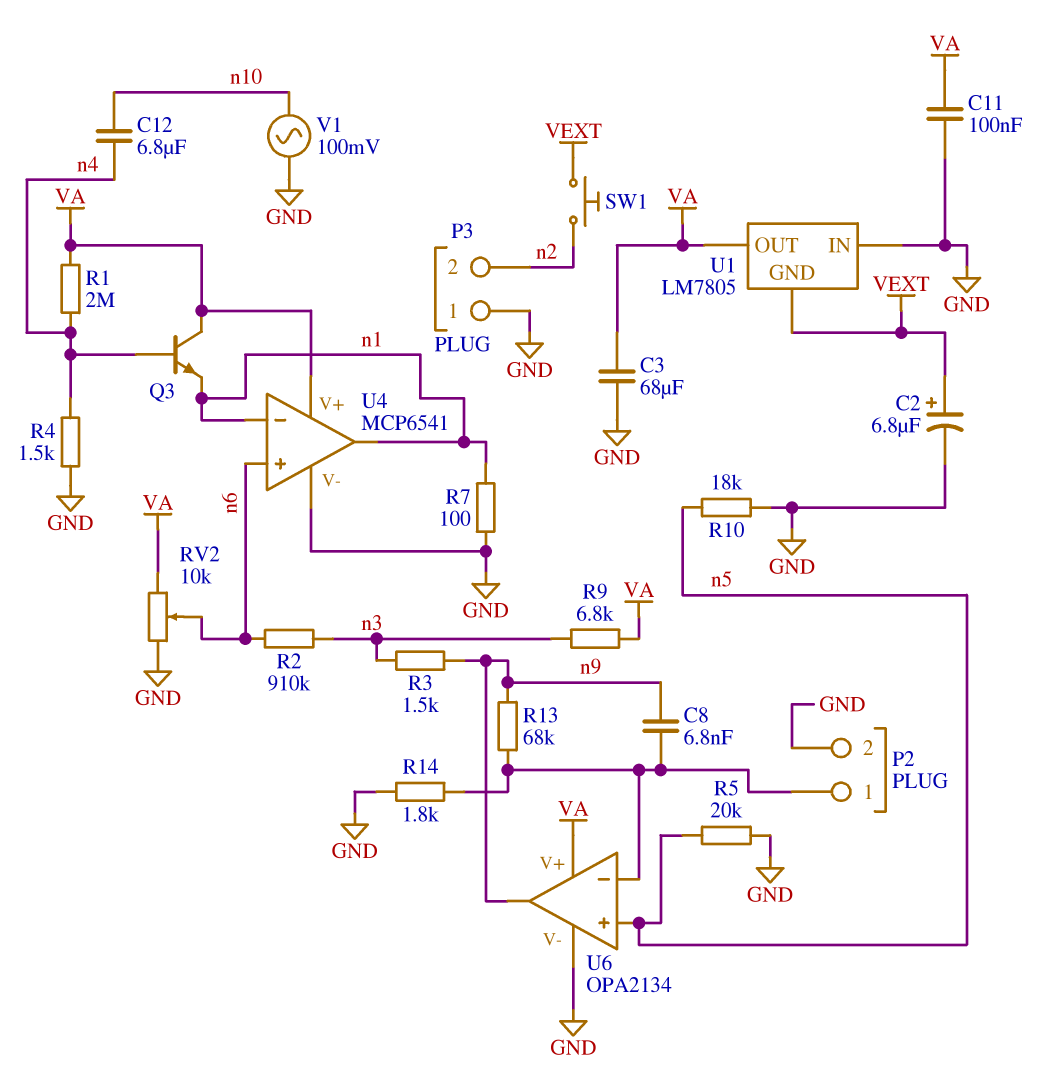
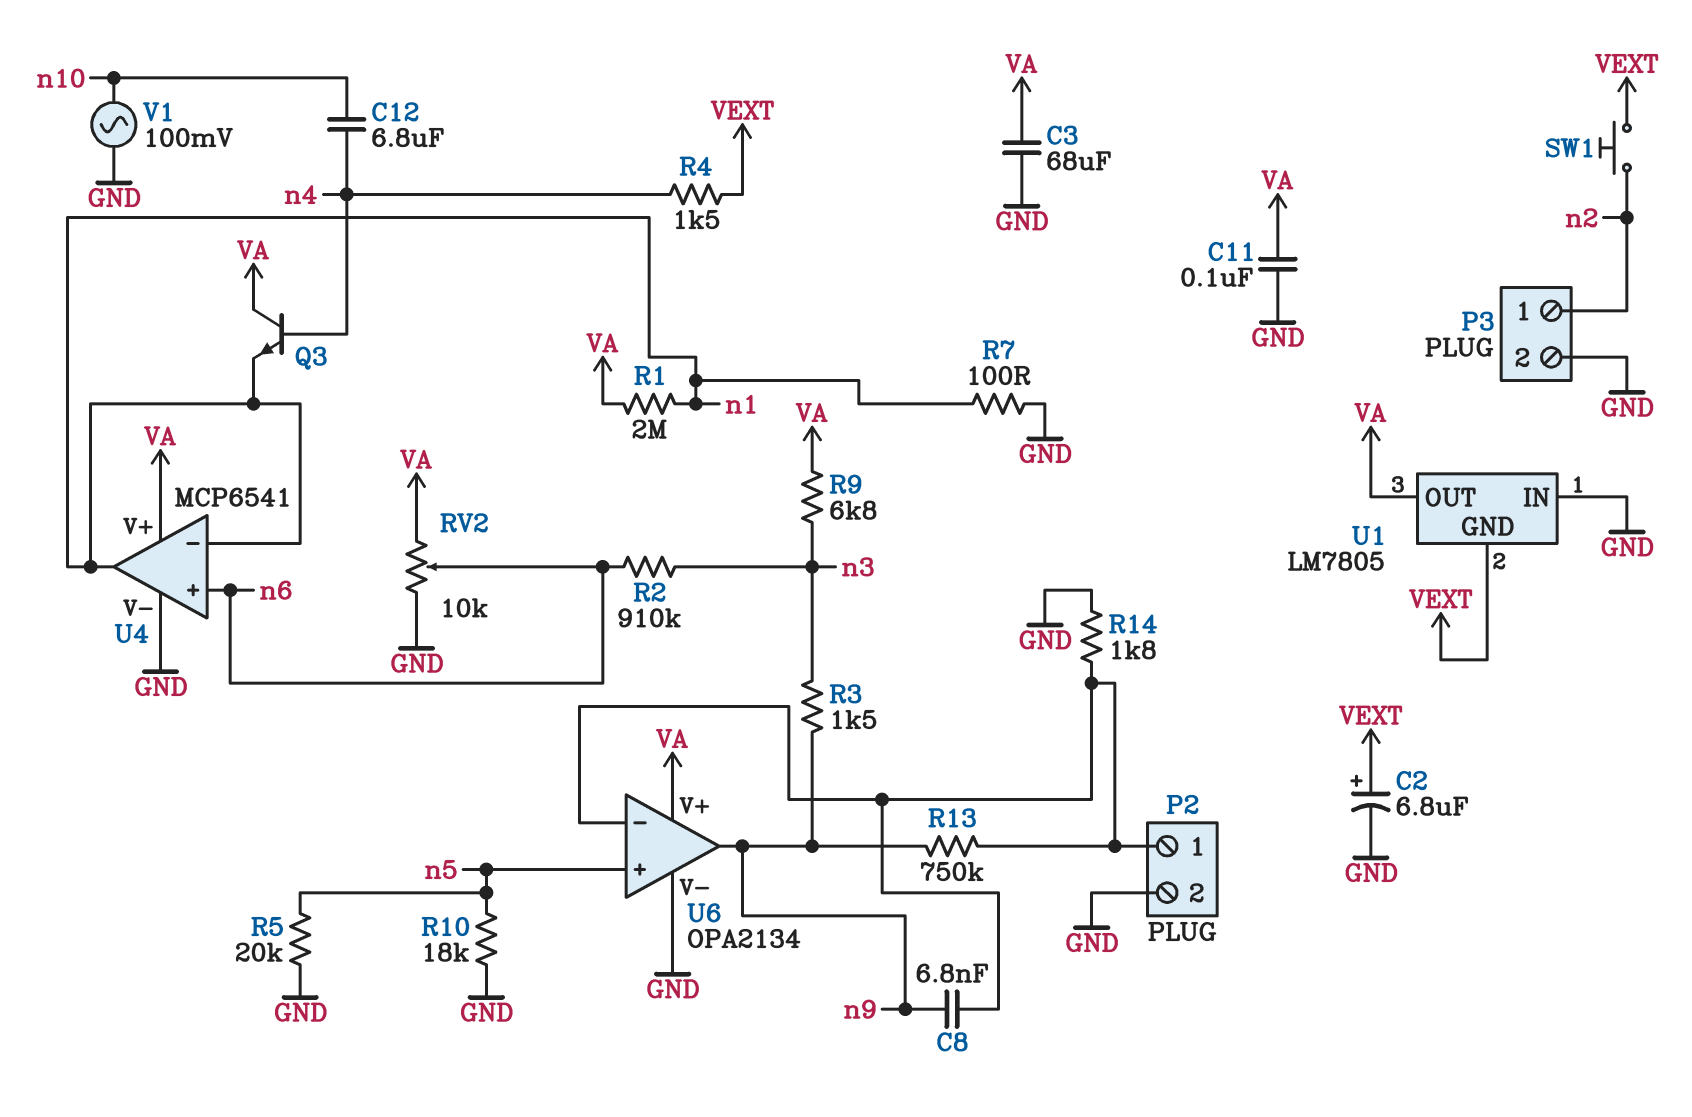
P3 pin 1: GND -> n2
P3 pin 2: n2 -> GND
R1: 2M (VA, n4) -> 2M (VA, n1)
R4: 1.5k (GND, n4) -> 1.5k (VEXT, n4)
R13: 68k (P2/1, n9) -> 750k (P2/1, n9)

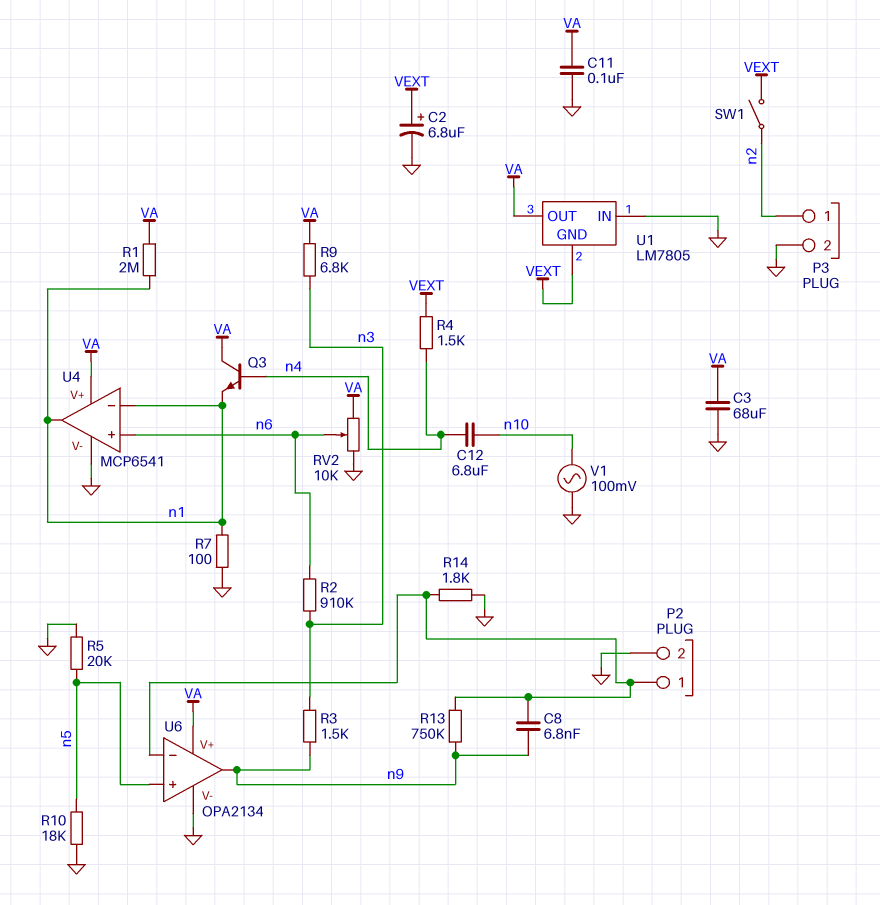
SW1: button (VEXT, n2) -> switch (VEXT, n2)

